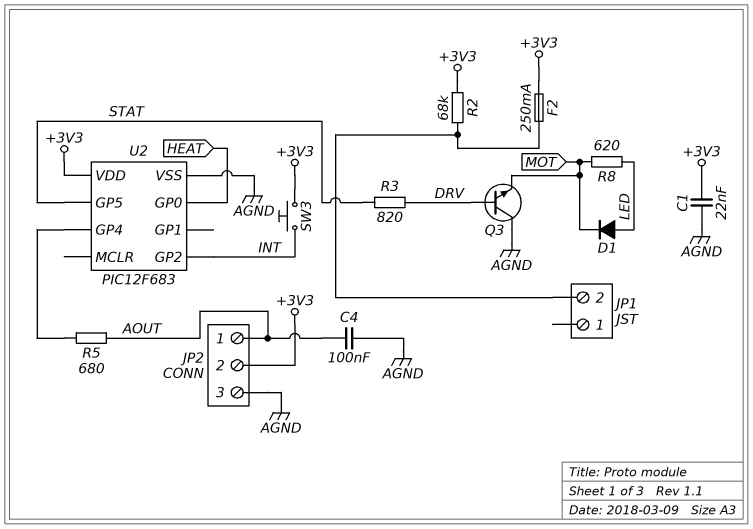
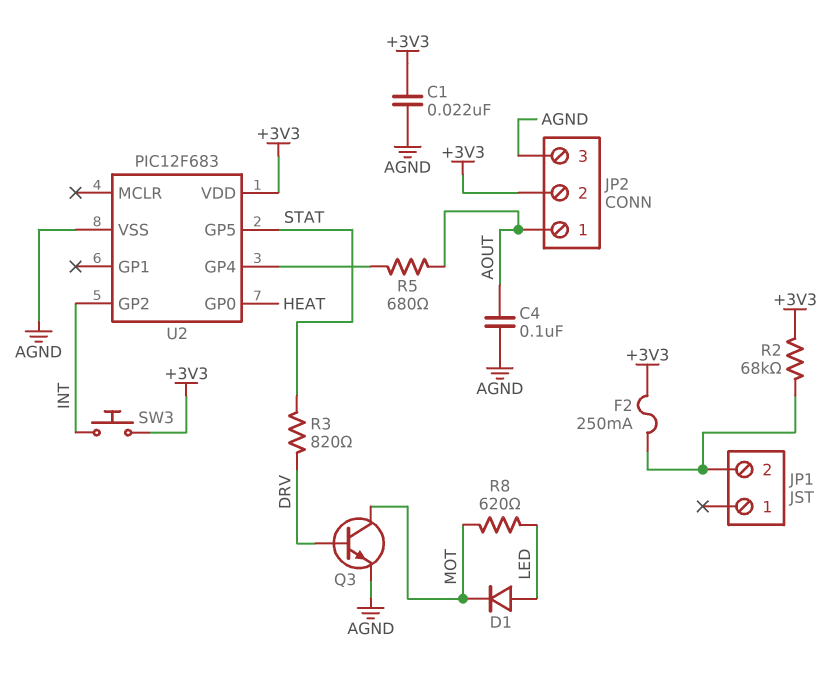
Q3: NPN (B DRV, C AGND, E MOT) -> NPN (B DRV, C MOT, E AGND)

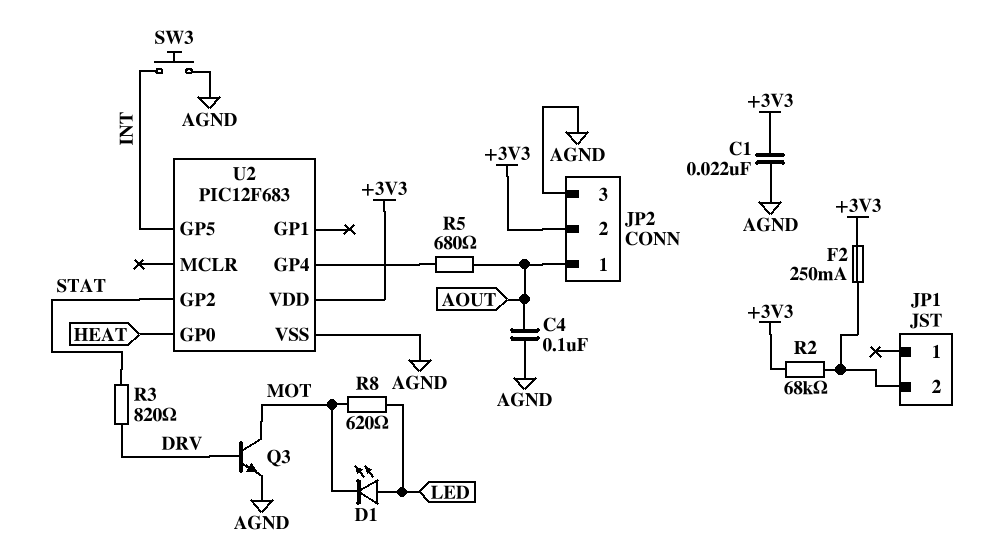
D1: diode (A LED, K MOT) -> LED (A LED, K MOT)
SW3: button (+3V3, INT) -> button (AGND, INT)
U2 pin GP2: INT -> STAT
U2 pin GP5: STAT -> INT

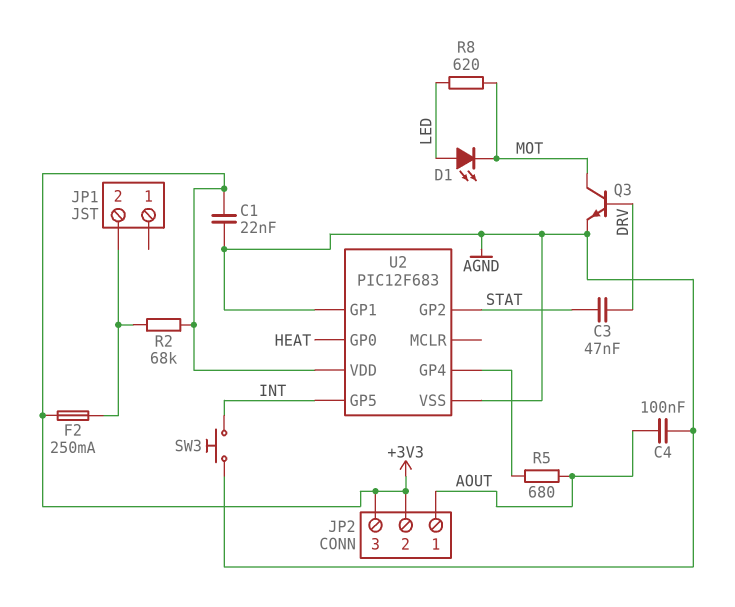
C3: none -> 47nF (DRV, STAT)
JP2 pin 3: AGND -> +3V3
R3: 820 (DRV, STAT) -> none
U2 pin GP1: none -> AGND

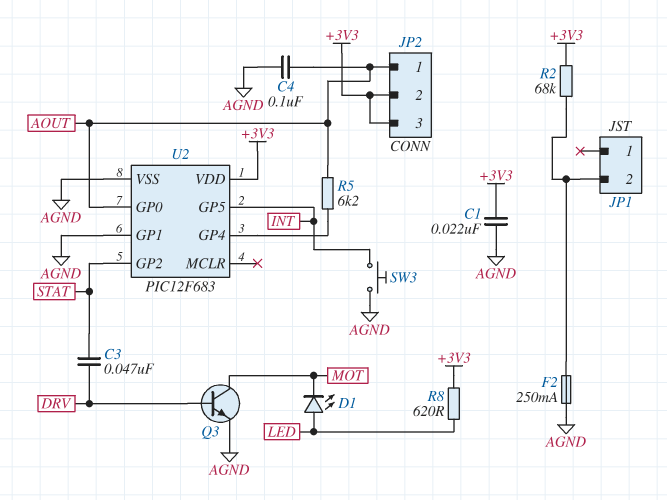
F2: 250mA (+3V3, JP1/2) -> 250mA (AGND, JP1/2)
R5: 680 (AOUT, U2/GP4) -> 6.2k (AOUT, U2/GP4)
R8: 620 (LED, MOT) -> 620 (+3V3, LED)
U2 pin GP0: HEAT -> AOUT

